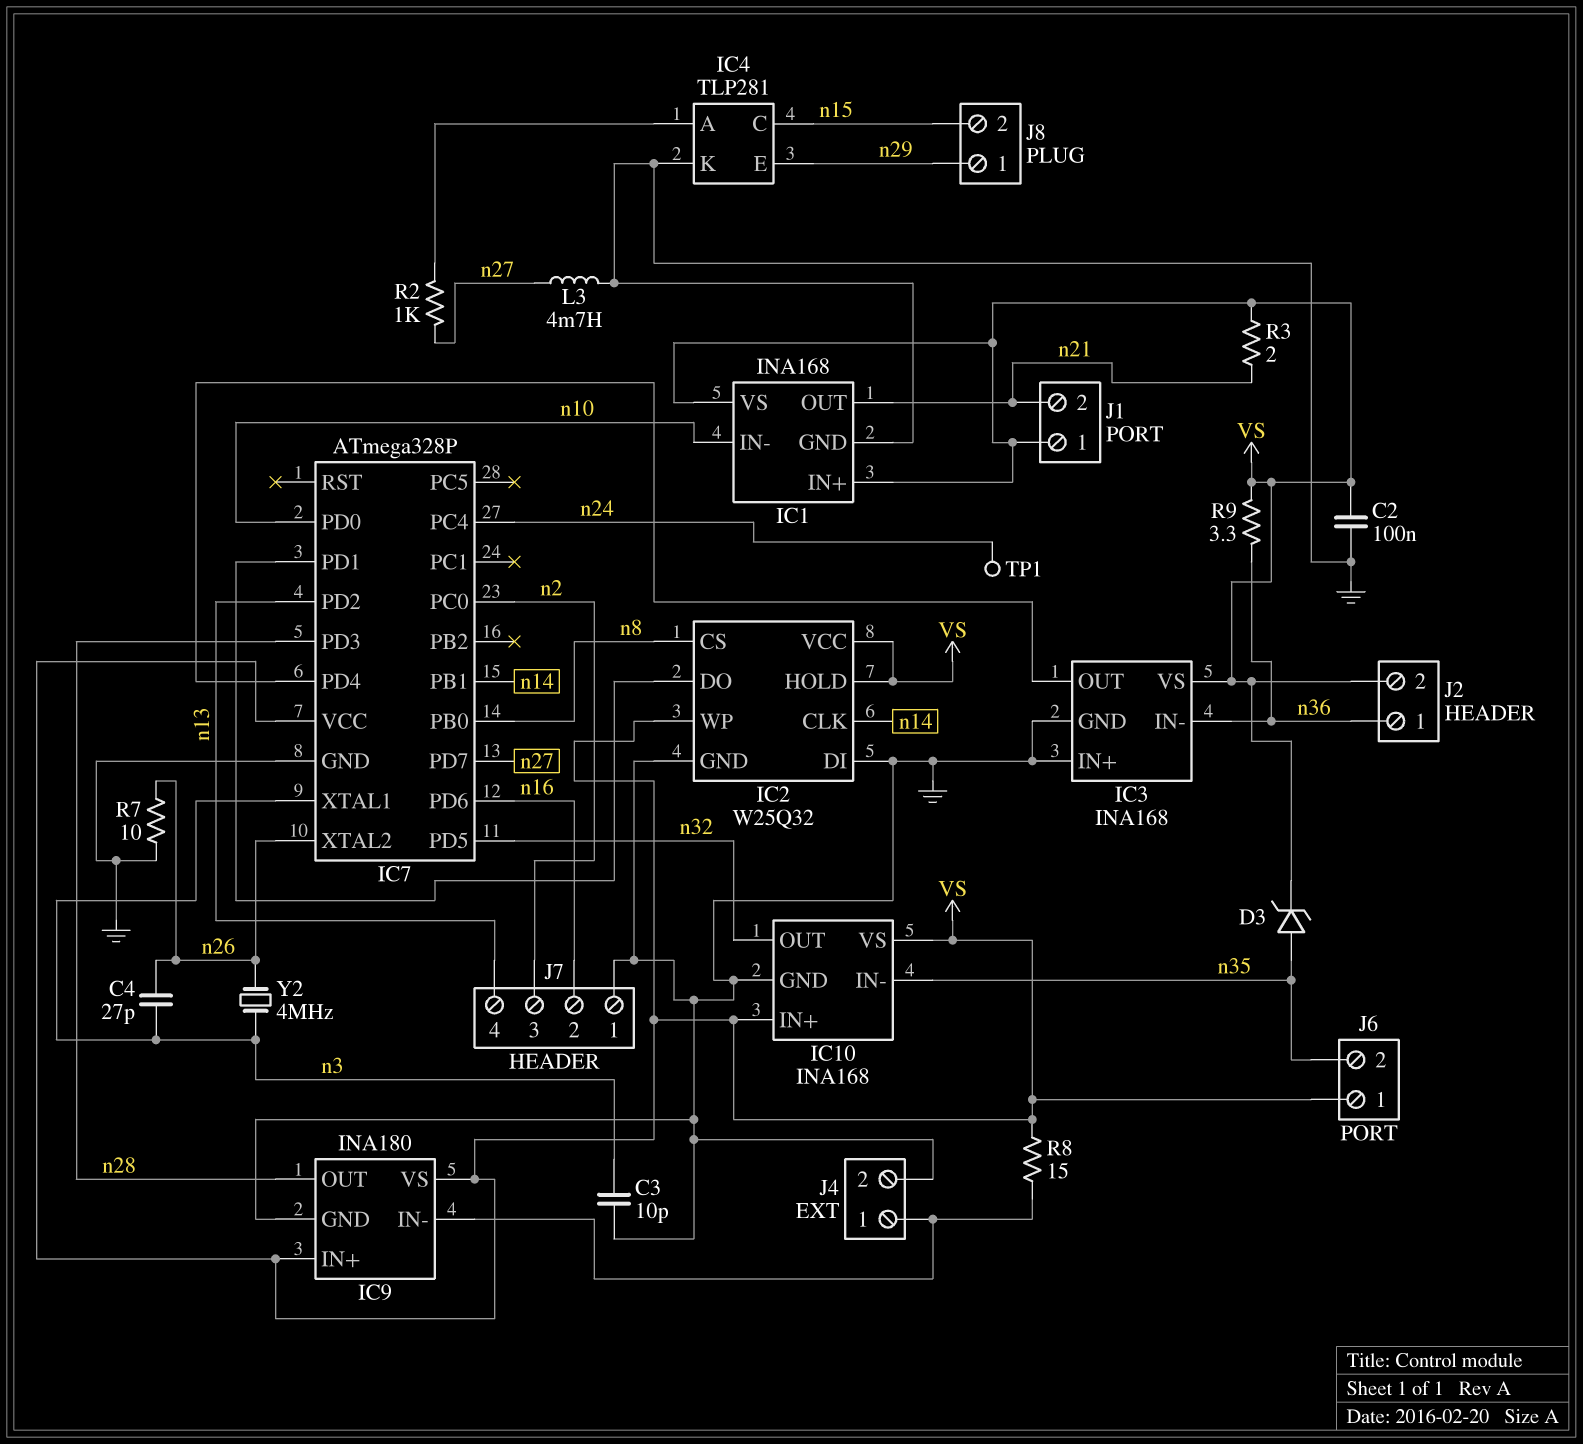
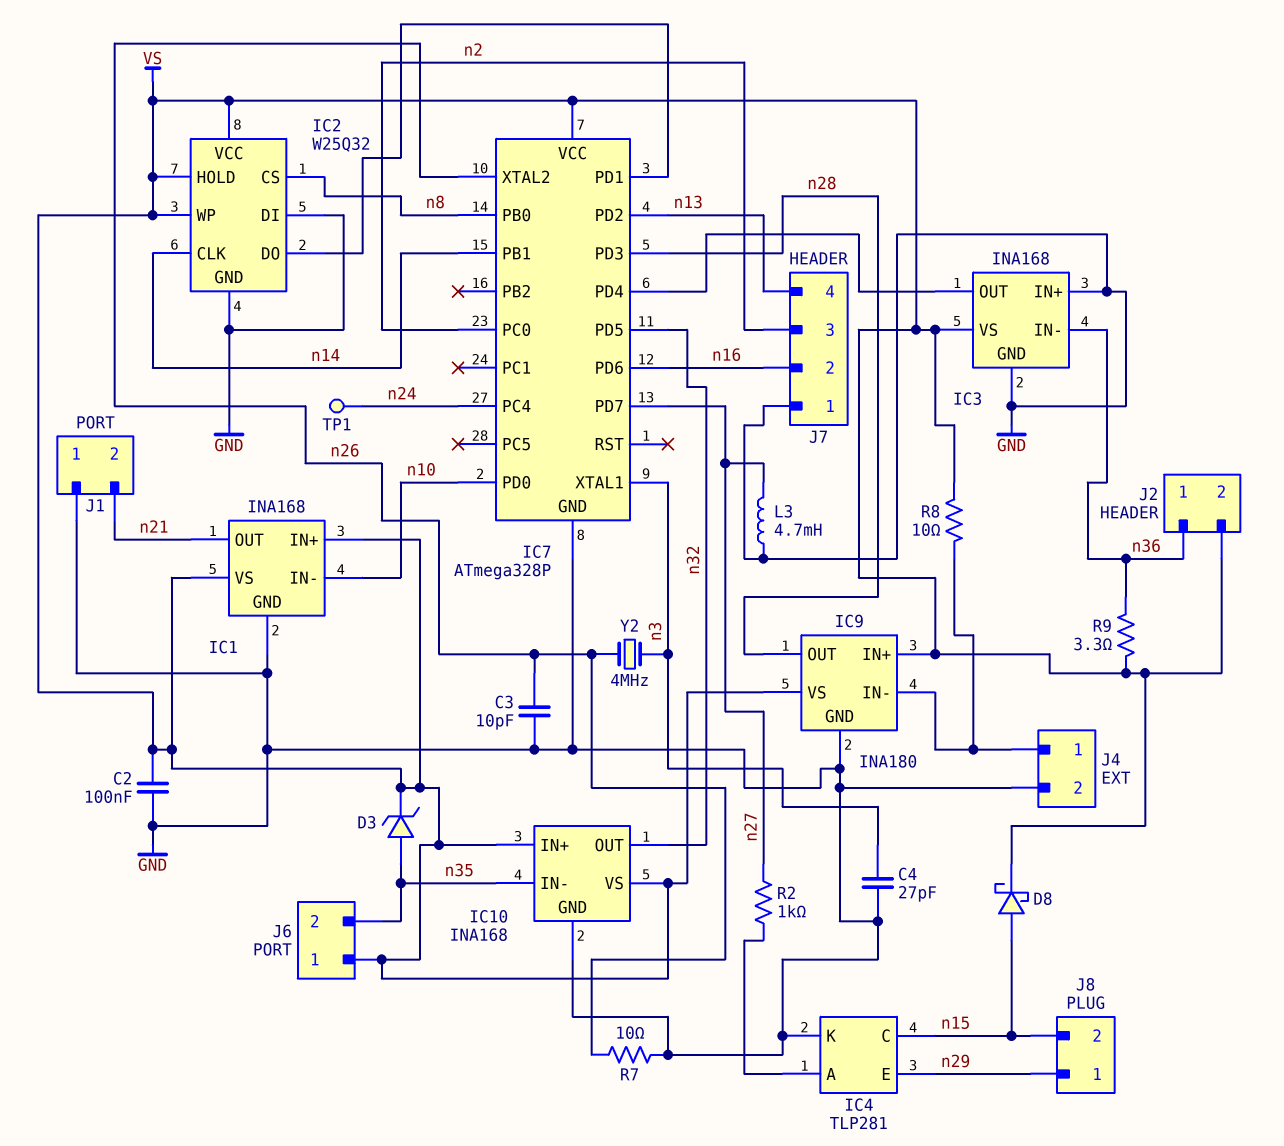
C3: 10pF (GND, n3) -> 10pF (GND, n26)
C4: 27pF (n3, n26) -> 27pF (GND, n3)
D8: none -> schottky (A n15, K VS)
J1 pin 1: VS -> GND
R3: 2 (VS, n21) -> none
R8: 15 (IC9/IN-, VS) -> 10 (IC9/IN-, VS)

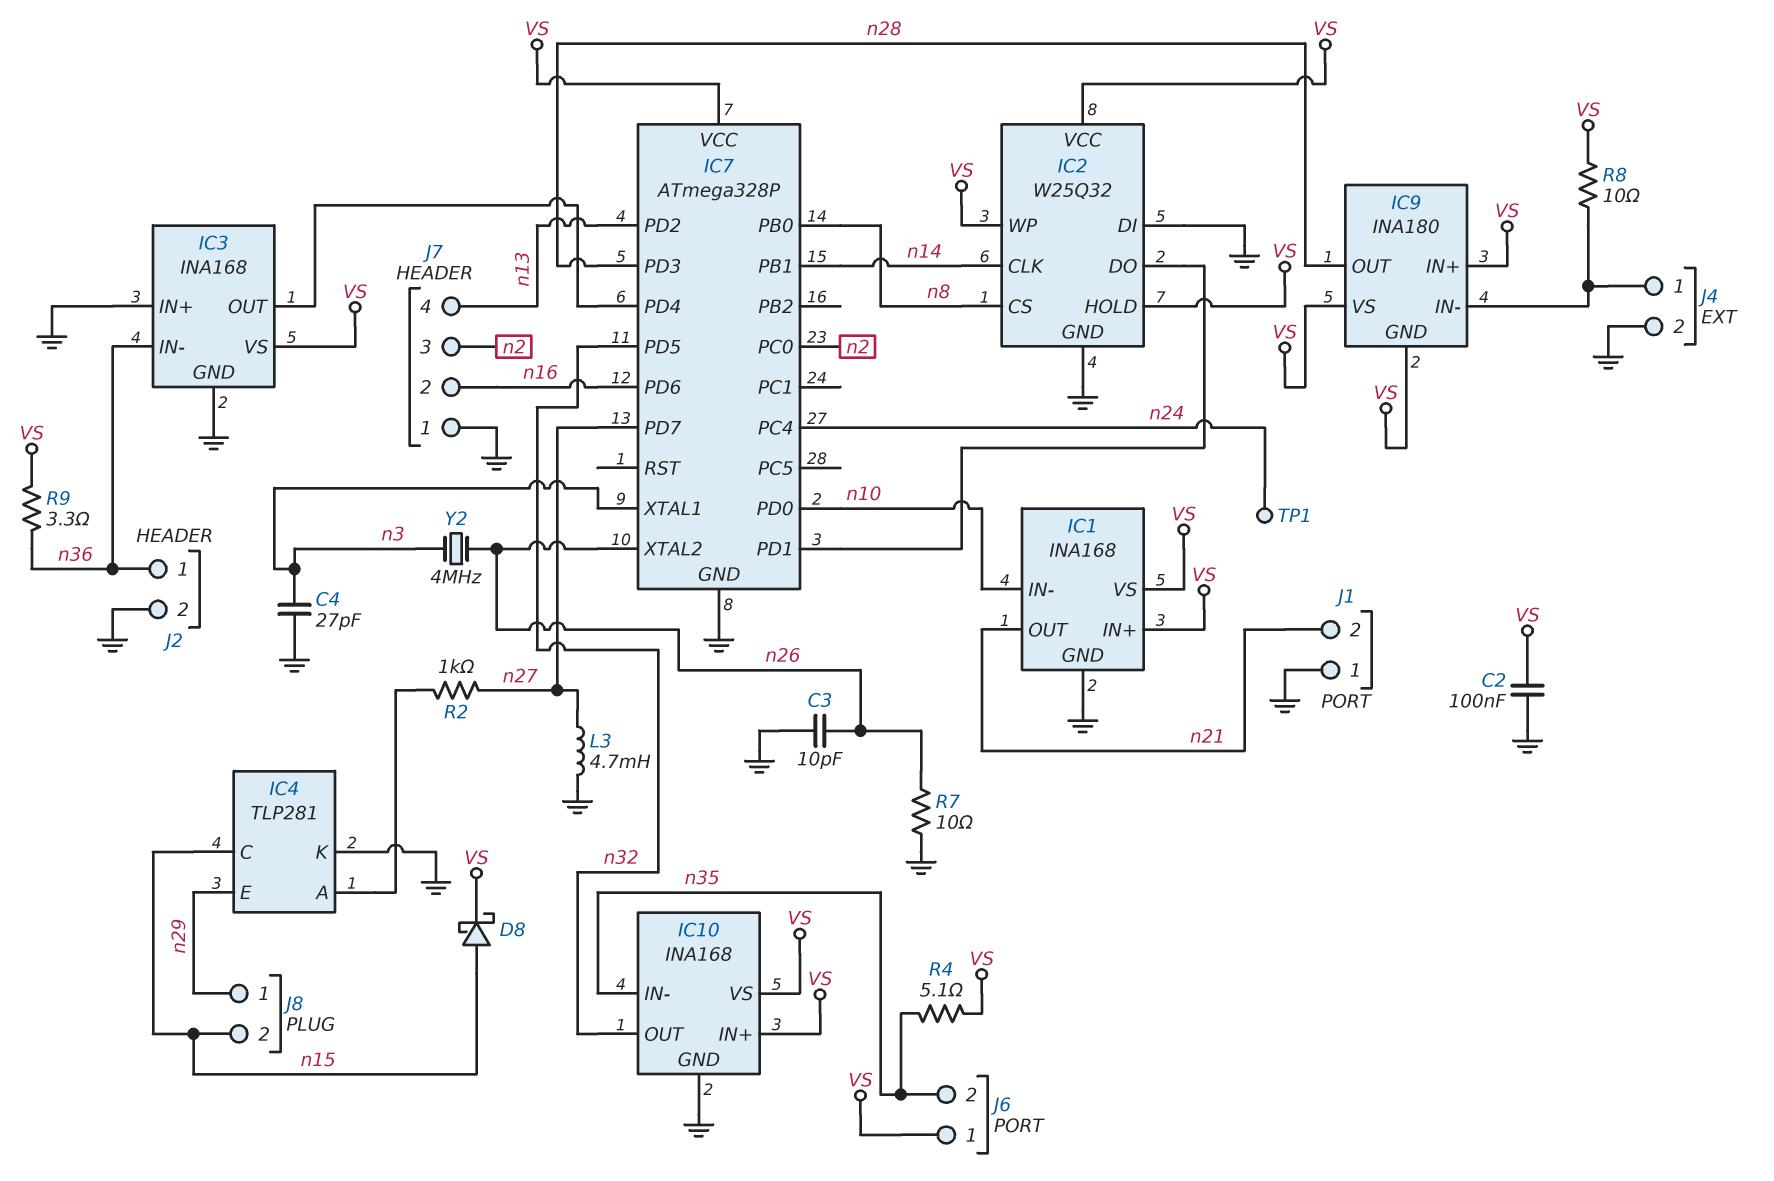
D3: zener (A n35, K VS) -> none
IC9 pin GND: GND -> VS
J2 pin 2: VS -> GND
R4: none -> 5.1 (VS, n35)

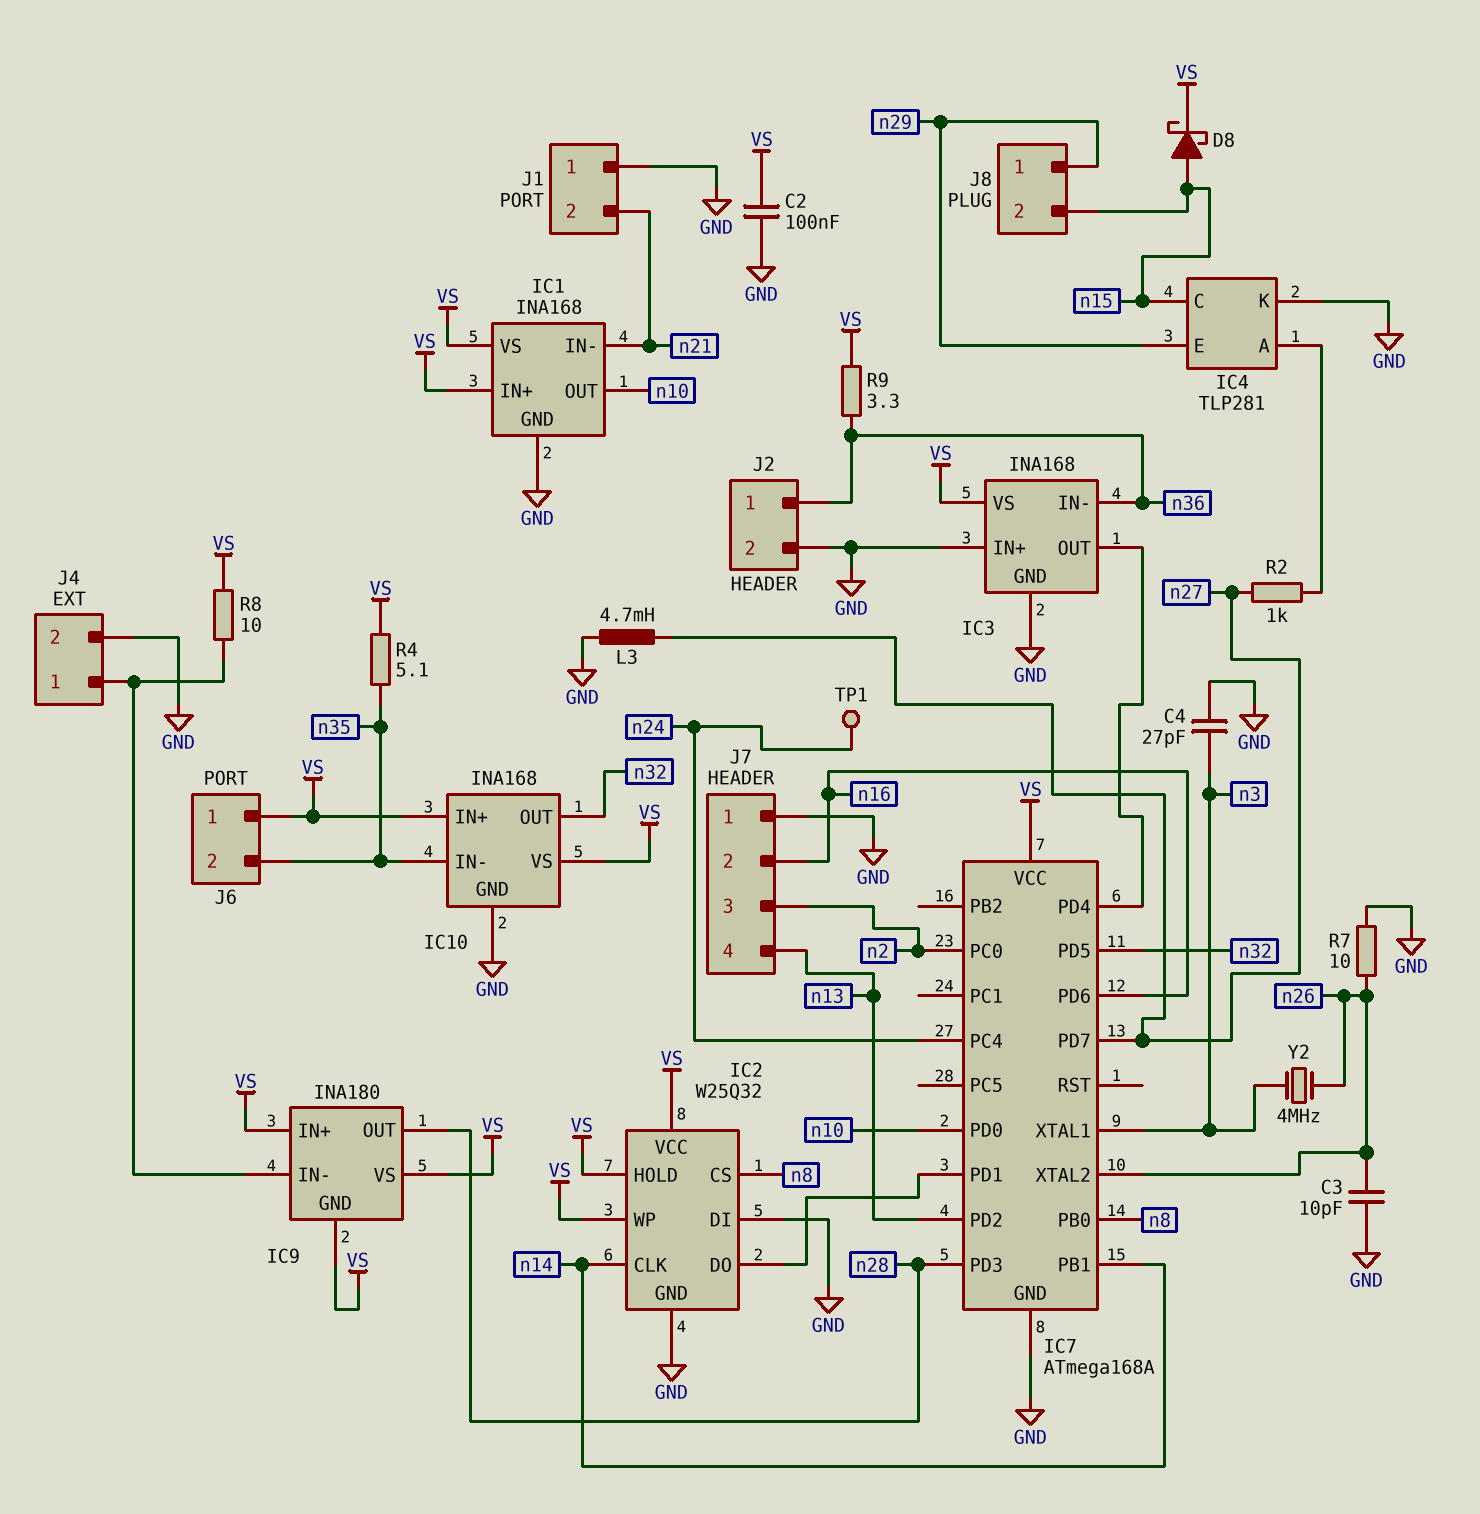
IC1 pin IN-: n10 -> n21
IC1 pin OUT: n21 -> n10
IC7: ATmega328P -> ATmega168A

